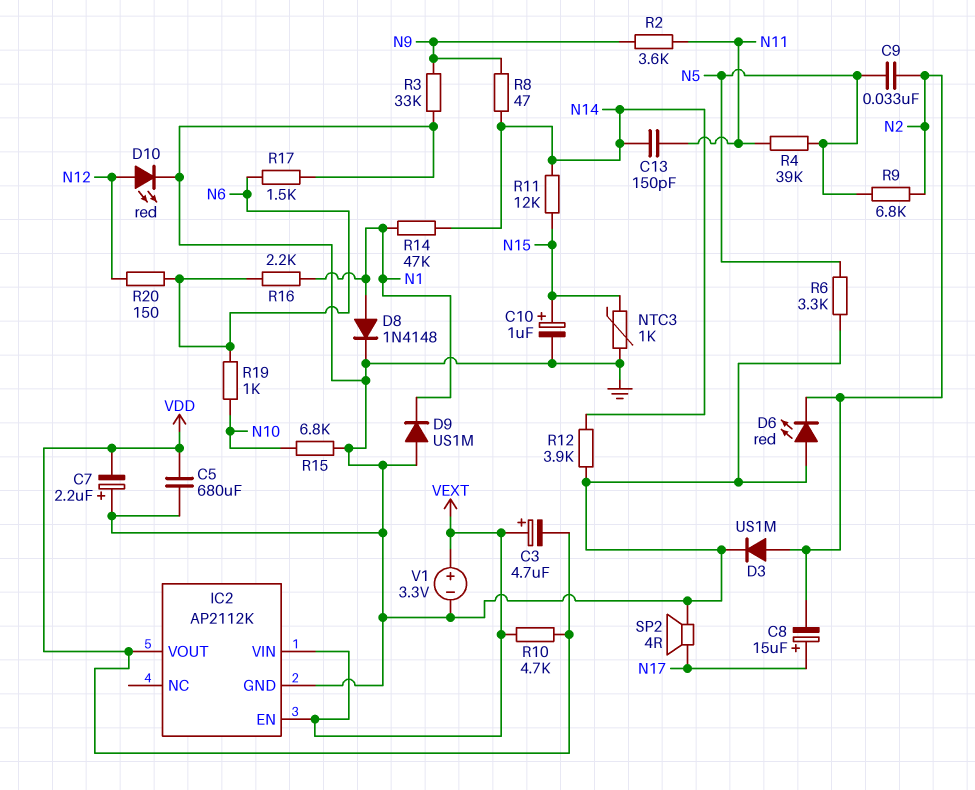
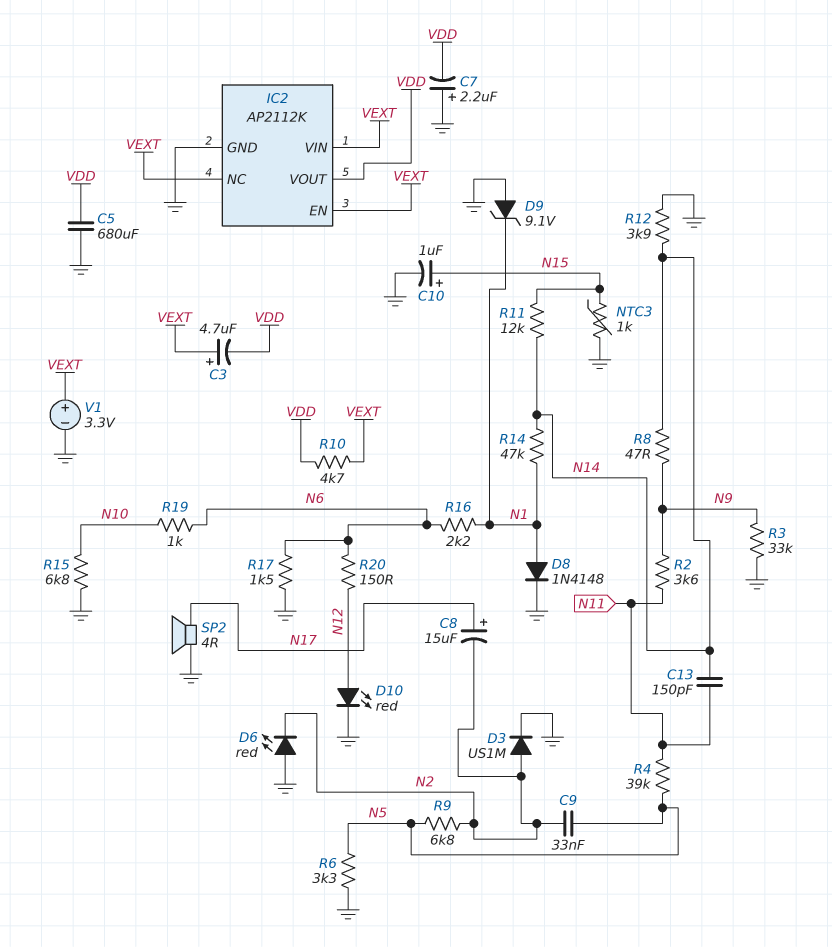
D9: diode US1M (A GND, K N1) -> zener 9.1V (A GND, K N1)
IC2 pin NC: none -> VEXT

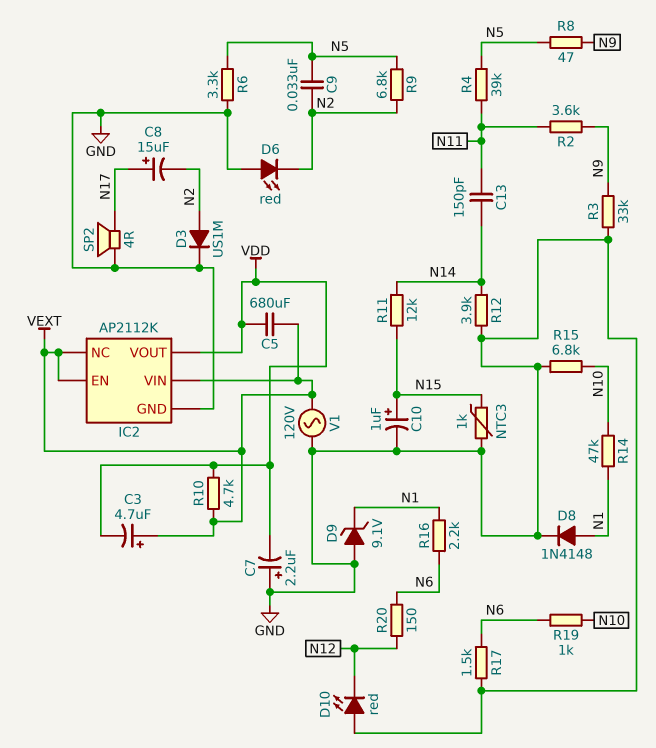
C5: 680uF (GND, VDD) -> 680uF (VDD, VEXT)
D10: LED red (A N12, K GND) -> LED red (A GND, K N12)
R8: 47 (N9, N14) -> 47 (N5, N9)
R14: 47k (N1, N14) -> 47k (N1, N10)
V1: 3.3V (plus VEXT, minus GND) -> AC 120V (GND, VEXT)

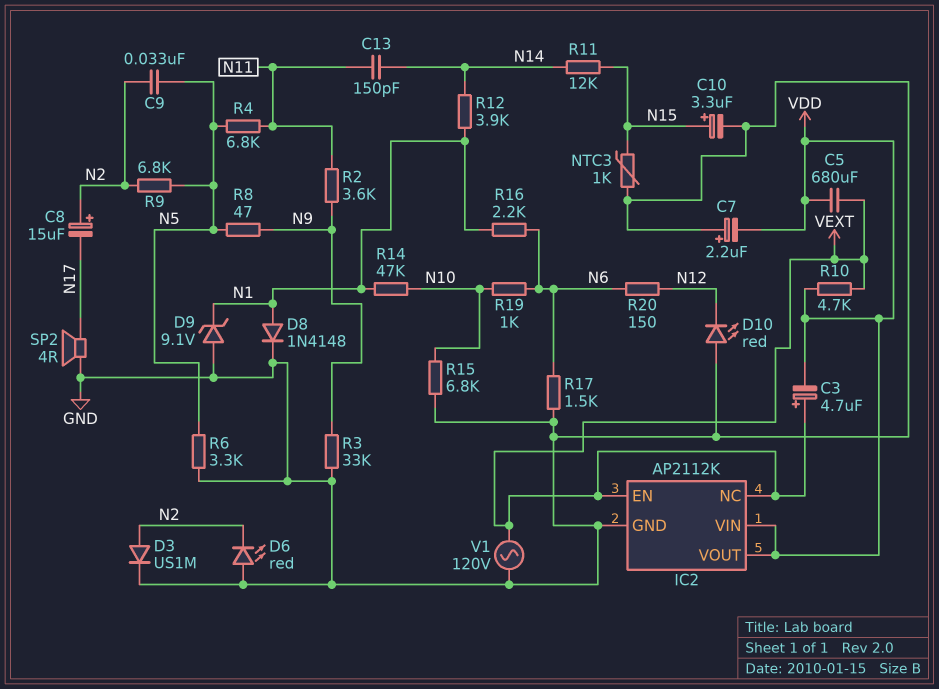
C8: 15uF (plus N17, minus N2) -> 15uF (plus N2, minus N17)
C10: 1uF (plus N15, minus GND) -> 3.3uF (plus N15, minus GND)
IC2 pin VIN: VEXT -> VDD
R4: 39k (N5, N11) -> 6.8k (N5, N11)
R12: 3.9k (GND, N14) -> 3.9k (N1, N14)

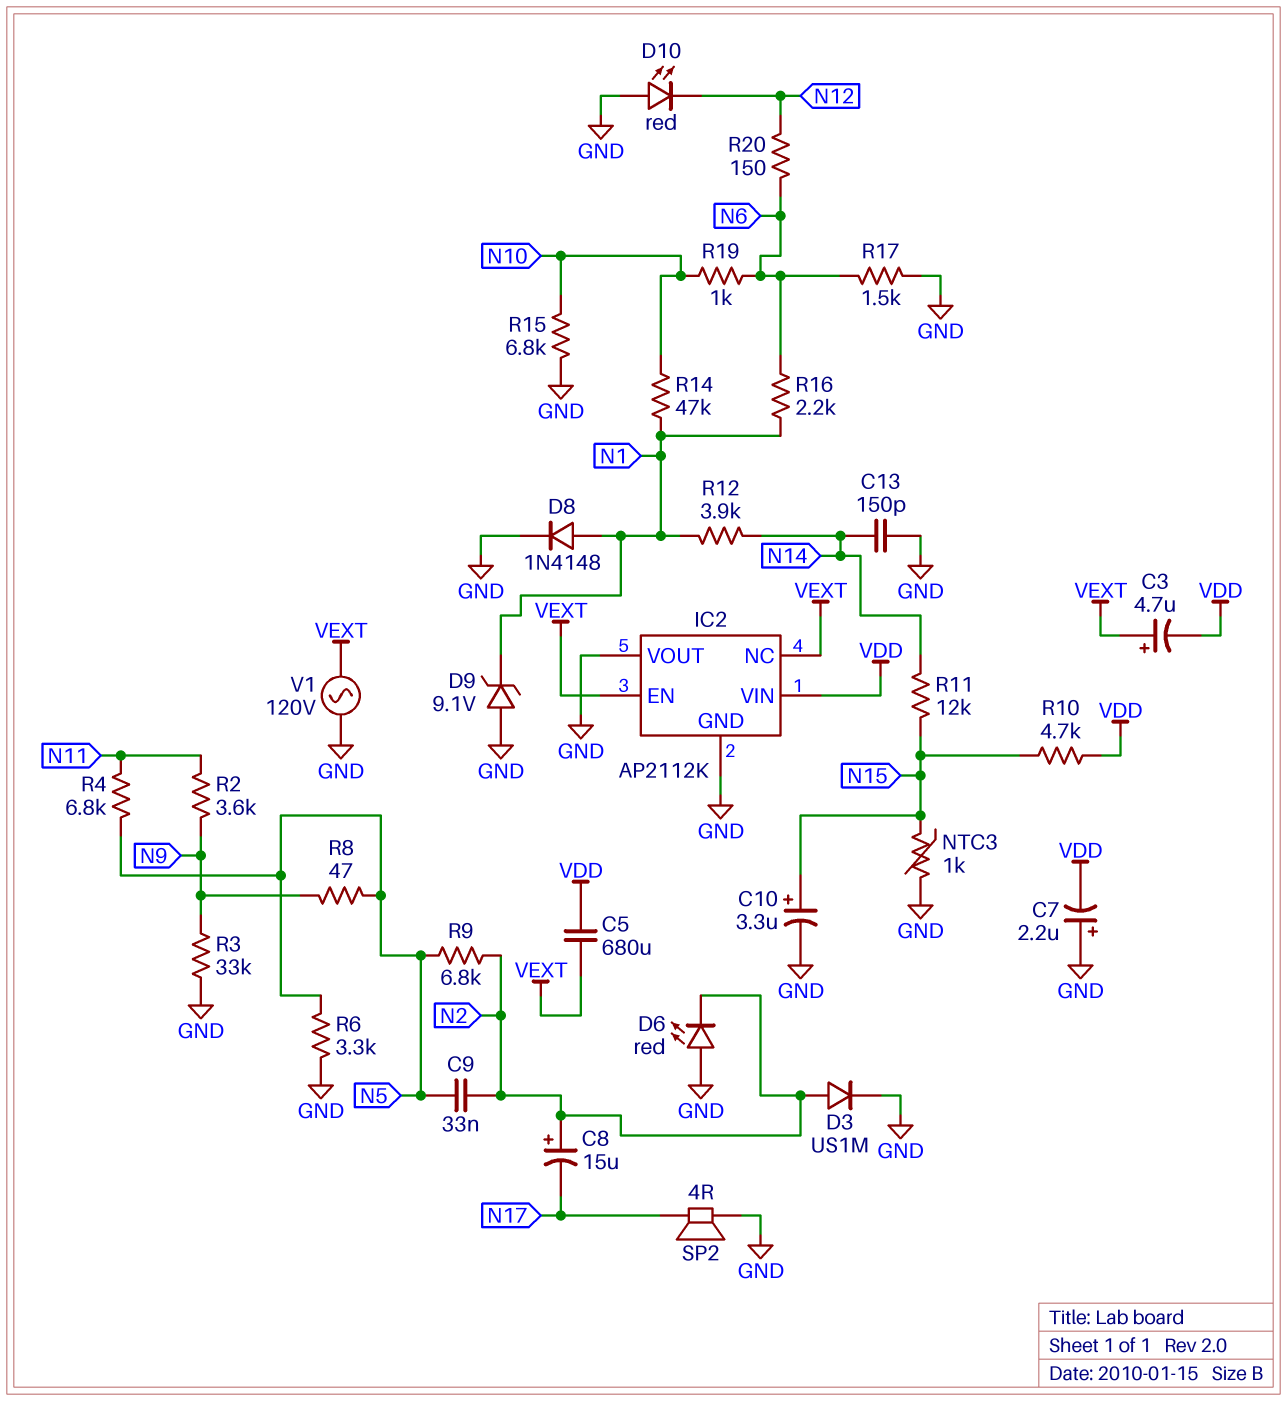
C13: 150pF (N11, N14) -> 150pF (GND, N14)
IC2 pin VOUT: VDD -> GND
R10: 4.7k (VDD, VEXT) -> 4.7k (N15, VDD)

